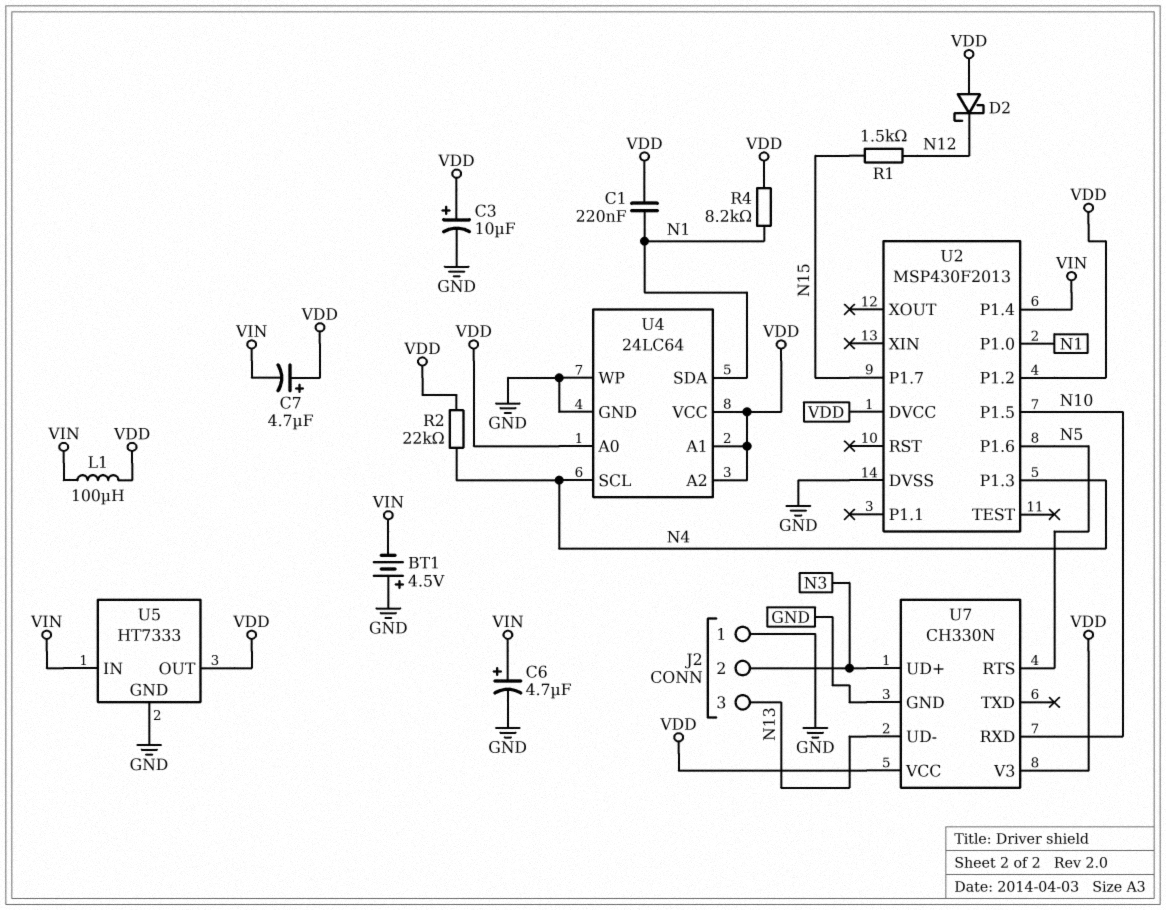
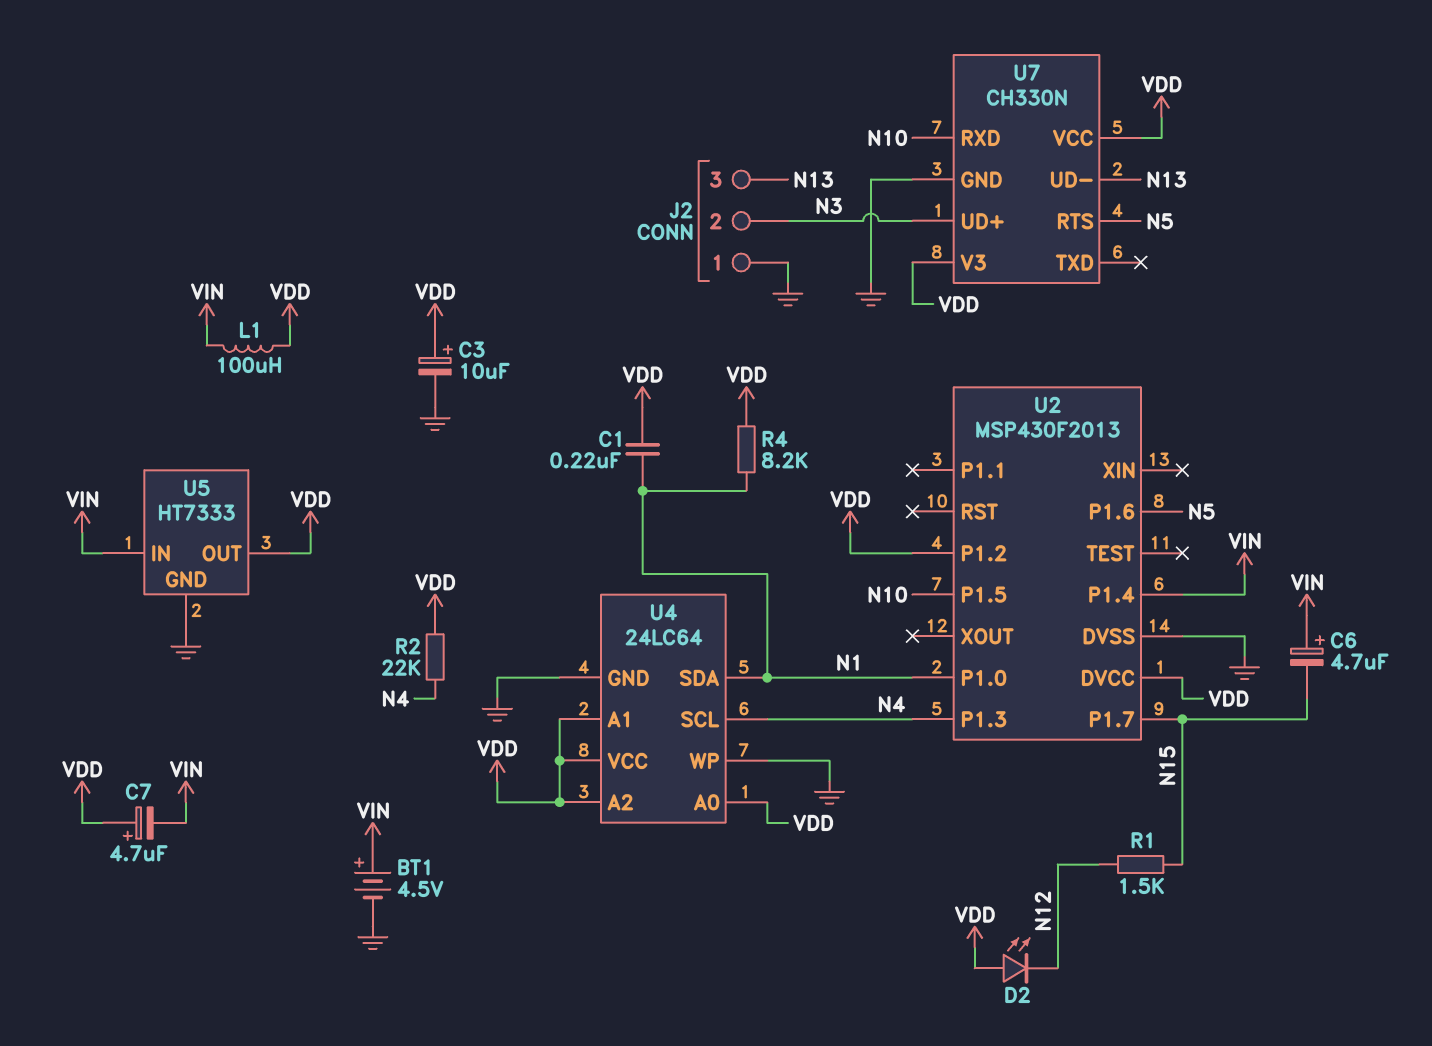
BT1: 4.5V (plus GND, minus VIN) -> 4.5V (plus VIN, minus GND)
C6: 4.7uF (plus VIN, minus GND) -> 4.7uF (plus VIN, minus N15)
D2: schottky (A VDD, K N12) -> LED (A VDD, K N12)

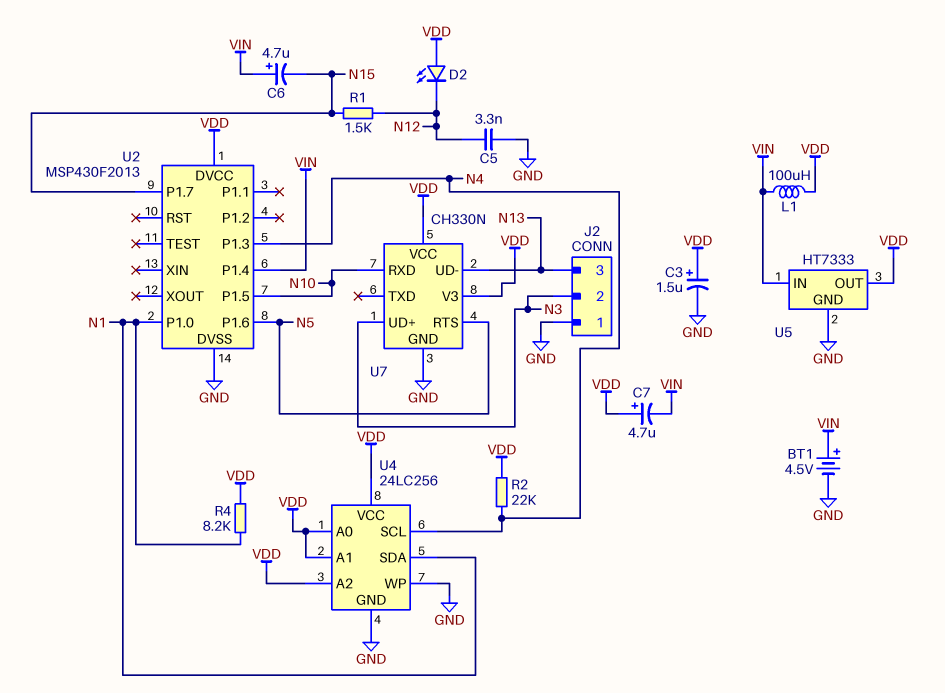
C1: 220nF (N1, VDD) -> none
C3: 10uF (plus VDD, minus GND) -> 1.5uF (plus VDD, minus GND)
C5: none -> 3.3nF (GND, N12)
U2 pin P1.2: VDD -> none
U4: 24LC64 -> 24LC256

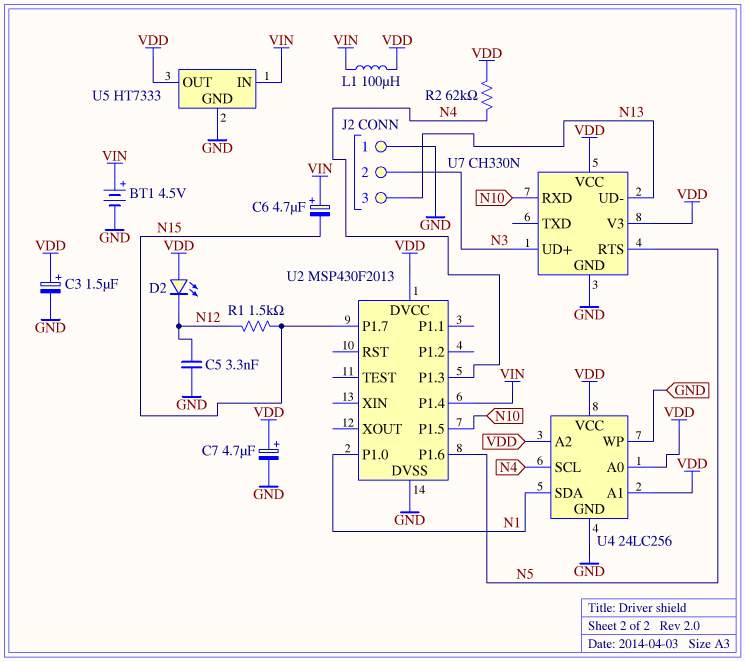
C7: 4.7uF (plus VDD, minus VIN) -> 4.7uF (plus VDD, minus GND)
R2: 22k (N4, VDD) -> 62k (N4, VDD)
R4: 8.2k (N1, VDD) -> none

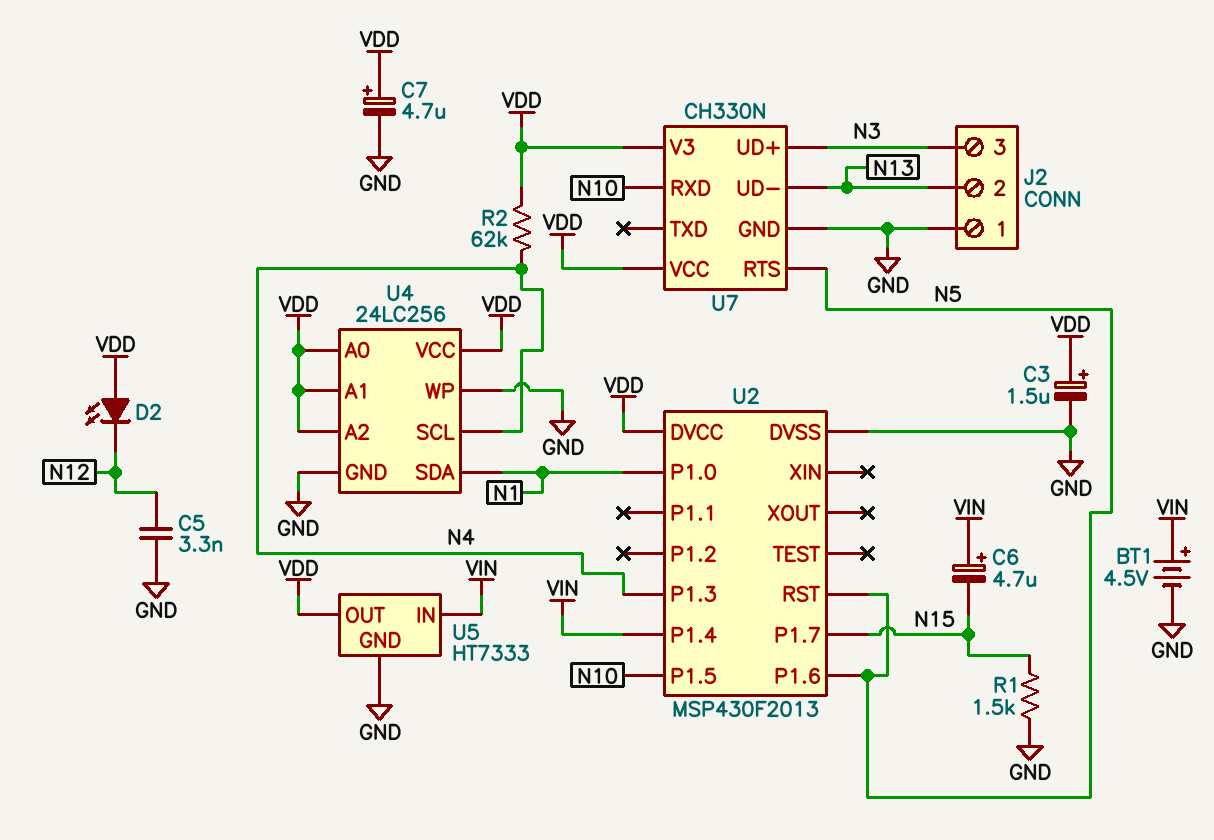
J2 pin 2: N3 -> N13
J2 pin 3: N13 -> N3
L1: 100uH (VDD, VIN) -> none
R1: 1.5k (N12, N15) -> 1.5k (GND, N15)
U2 pin RST: none -> N5

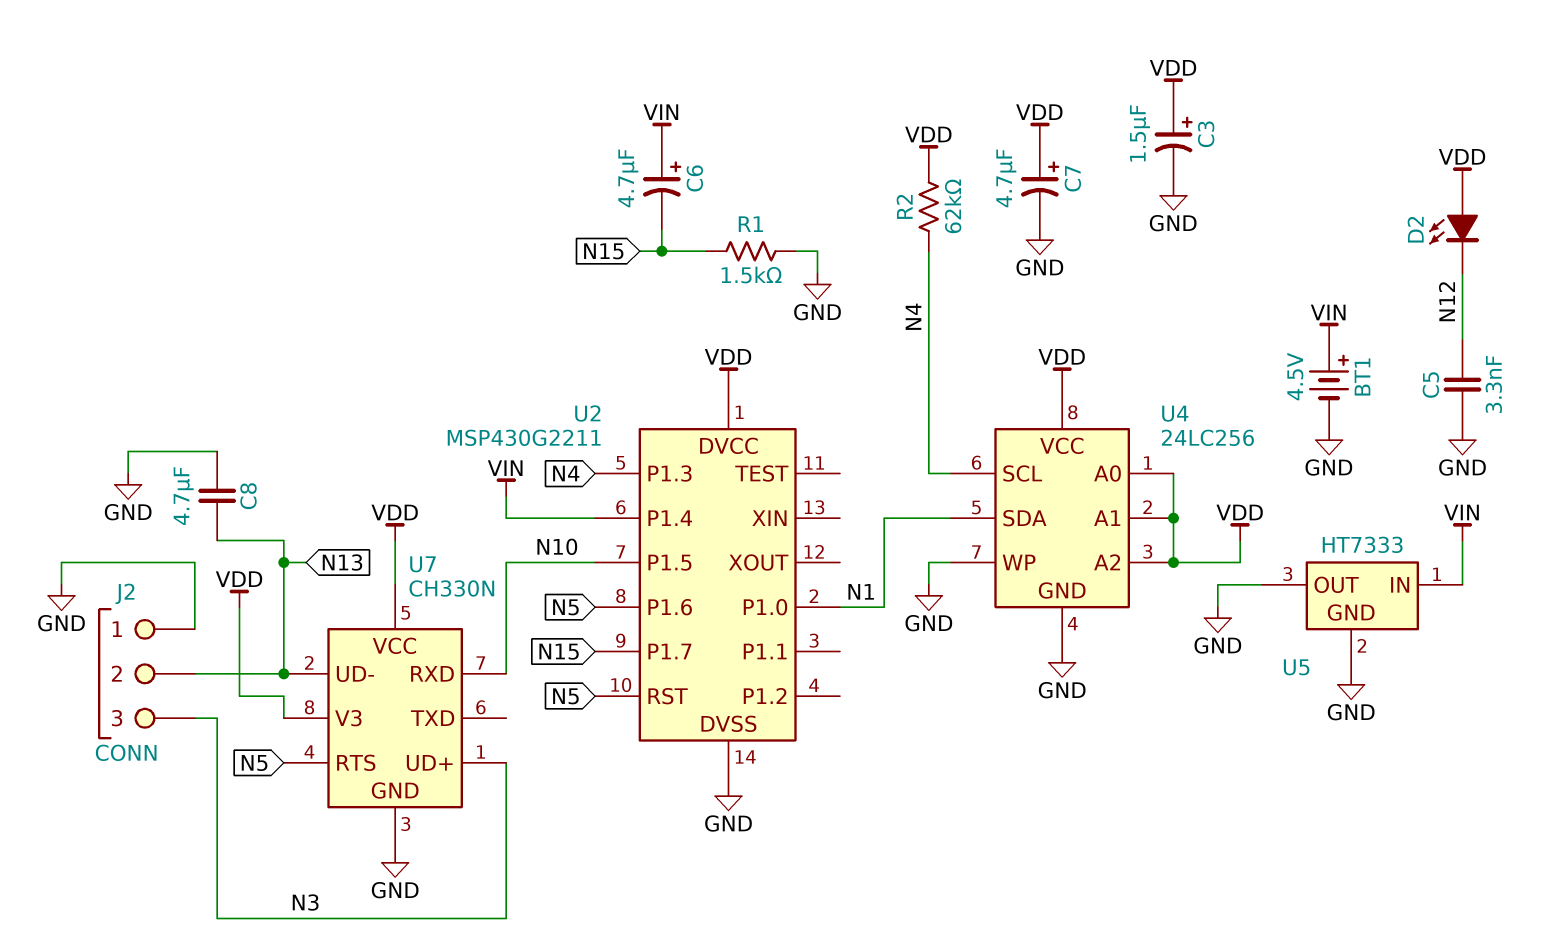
C8: none -> 4.7uF (GND, N13)
U2: MSP430F2013 -> MSP430G2211
U5 pin OUT: VDD -> GND

